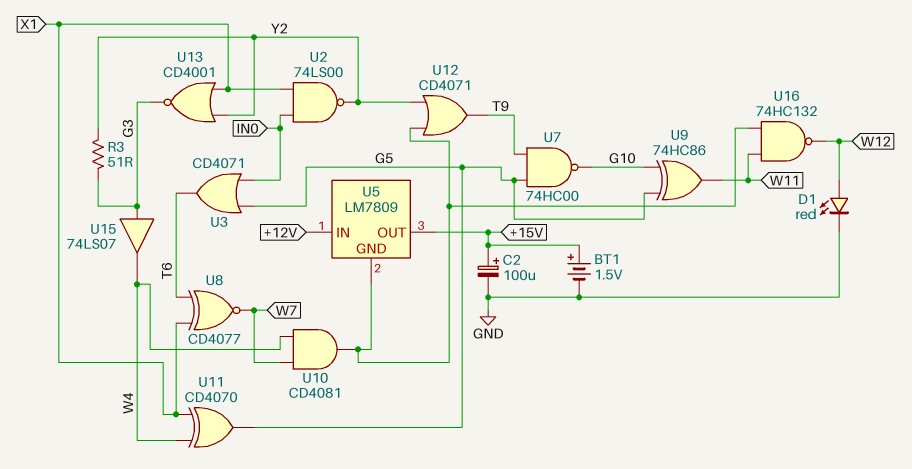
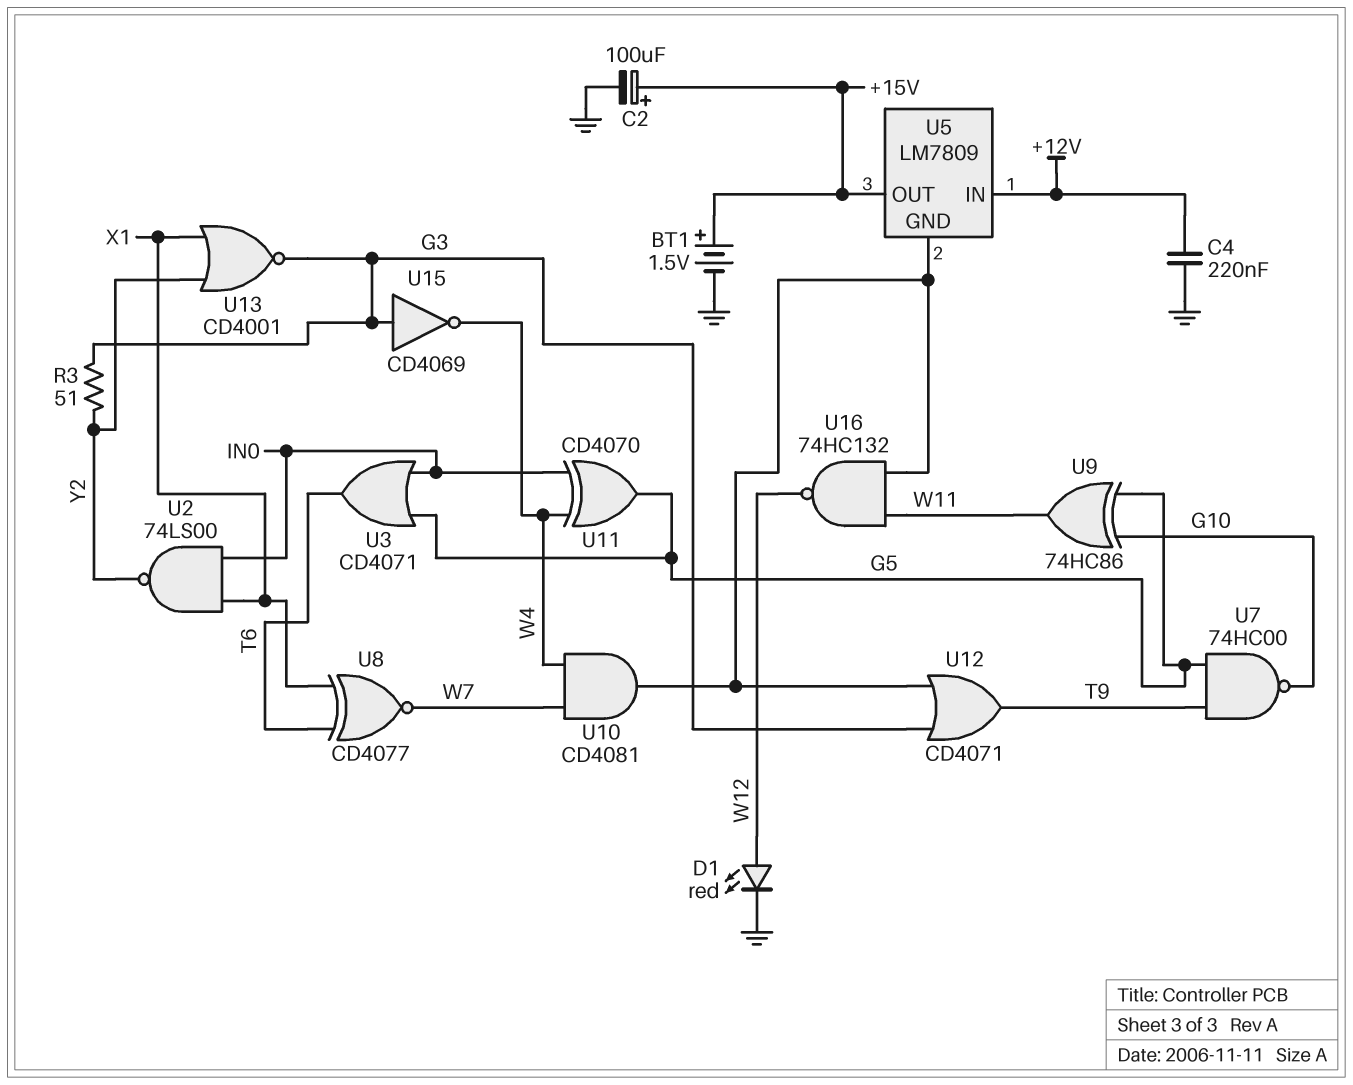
C4: none -> 220nF (+12V, GND)
U11: XOR CD4070 (in W4, in X1, out G5) -> XOR CD4070 (in IN0, in W4, out G5)
U12: OR CD4071 (in U5/GND, in Y2, out T9) -> OR CD4071 (in G3, in U5/GND, out T9)
U15: buffer 74LS07 (in G3, out W4) -> NOT CD4069 (in G3, out W4)

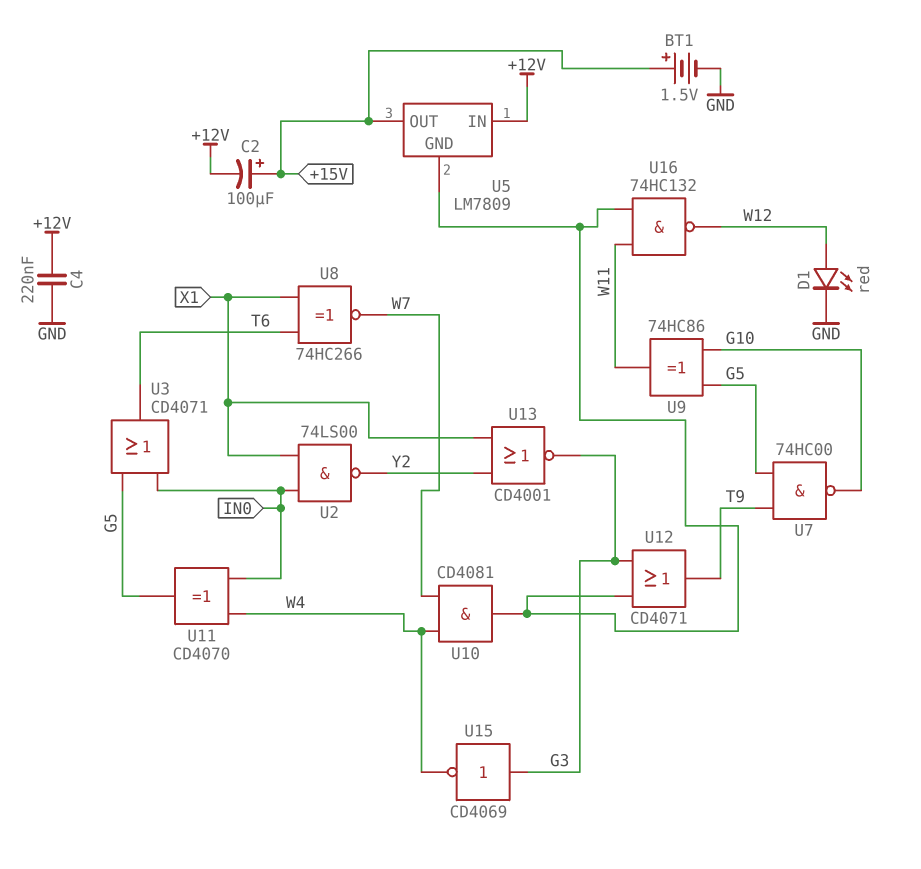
C2: 100uF (plus +15V, minus GND) -> 100uF (plus +15V, minus +12V)
R3: 51 (G3, Y2) -> none
U8: XNOR CD4077 (in T6, in X1, out W7) -> XNOR 74HC266 (in T6, in X1, out W7)

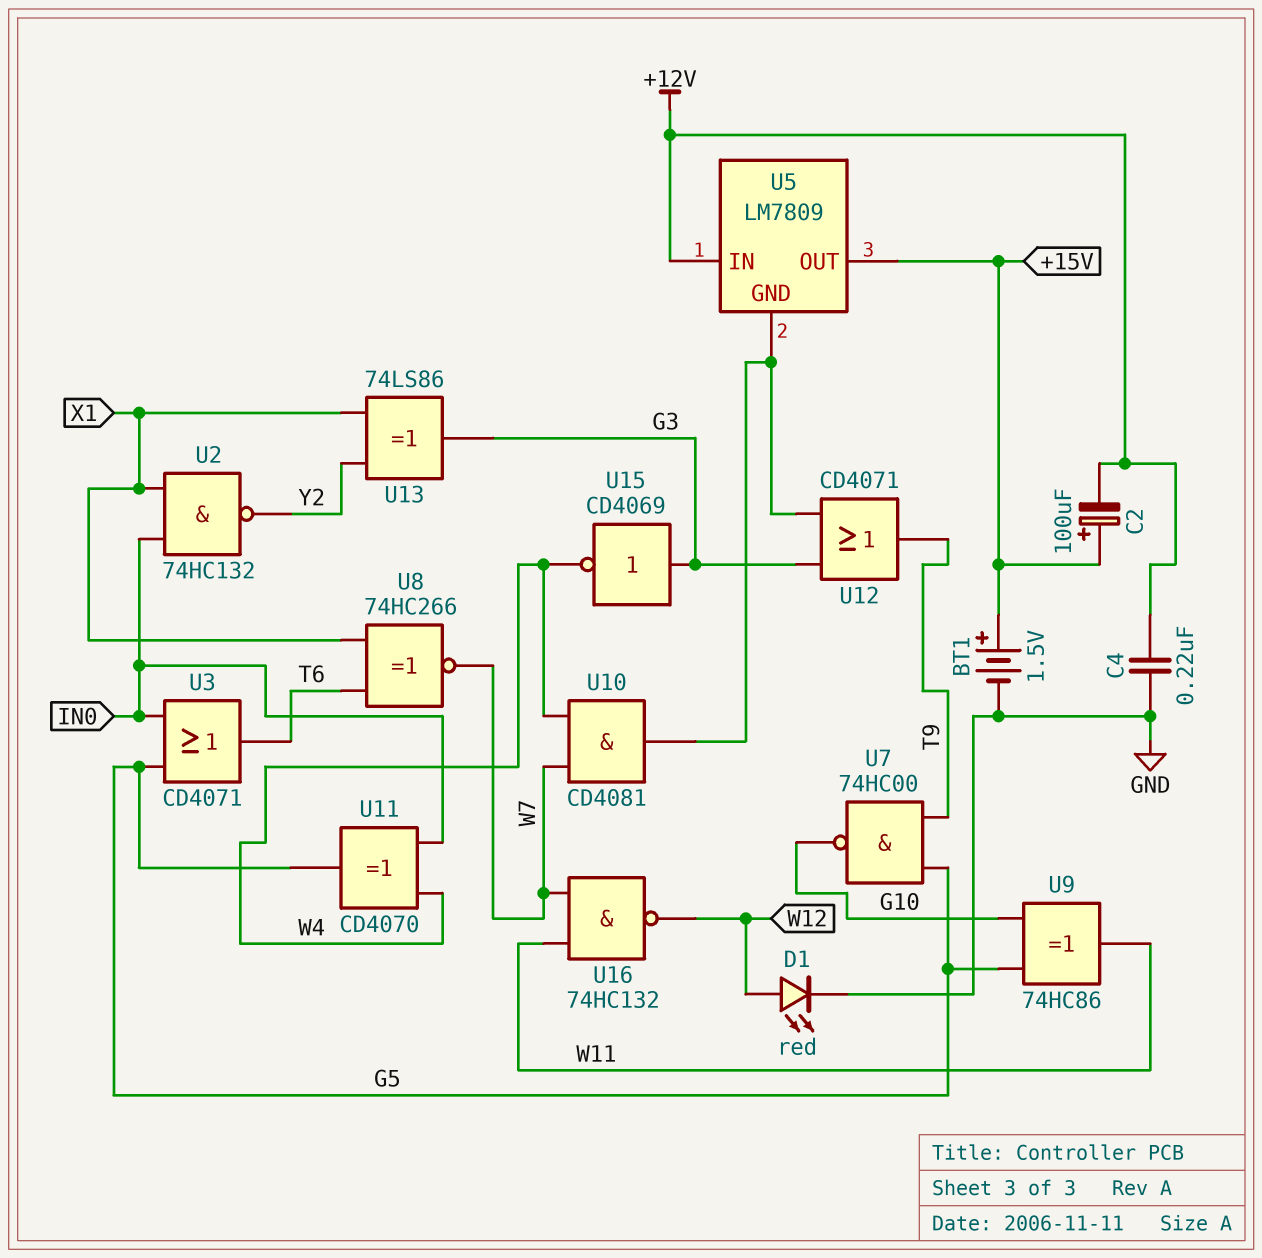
U2: NAND 74LS00 (in IN0, in X1, out Y2) -> NAND 74HC132 (in IN0, in X1, out Y2)
U13: NOR CD4001 (in X1, in Y2, out G3) -> XOR 74LS86 (in X1, in Y2, out G3)
U16: NAND 74HC132 (in U5/GND, in W11, out W12) -> NAND 74HC132 (in W7, in W11, out W12)

